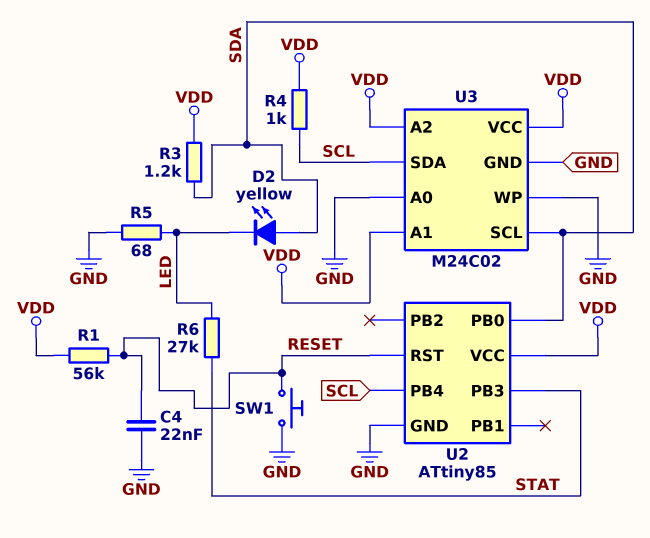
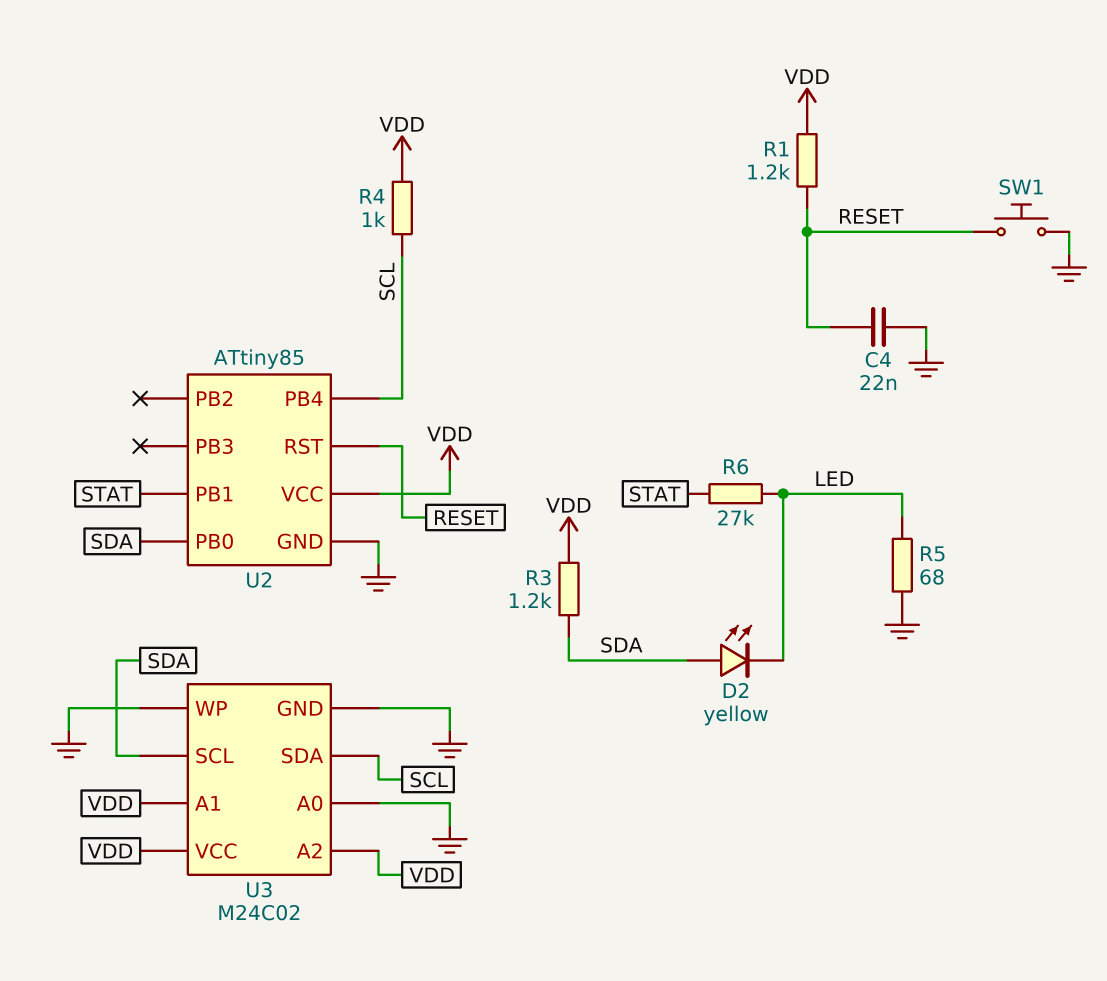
R1: 56k (RESET, VDD) -> 1.2k (RESET, VDD)
U2 pin PB1: none -> STAT
U2 pin PB3: STAT -> none

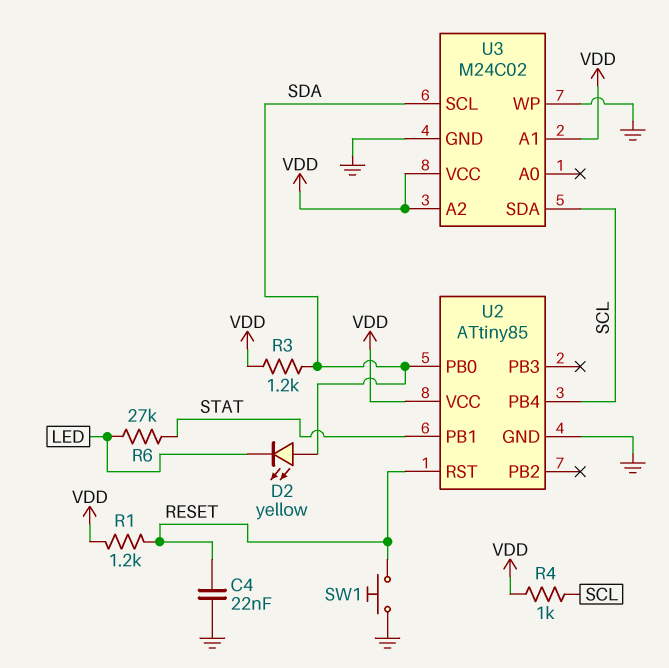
R5: 68 (GND, LED) -> none
U3 pin A0: GND -> none

